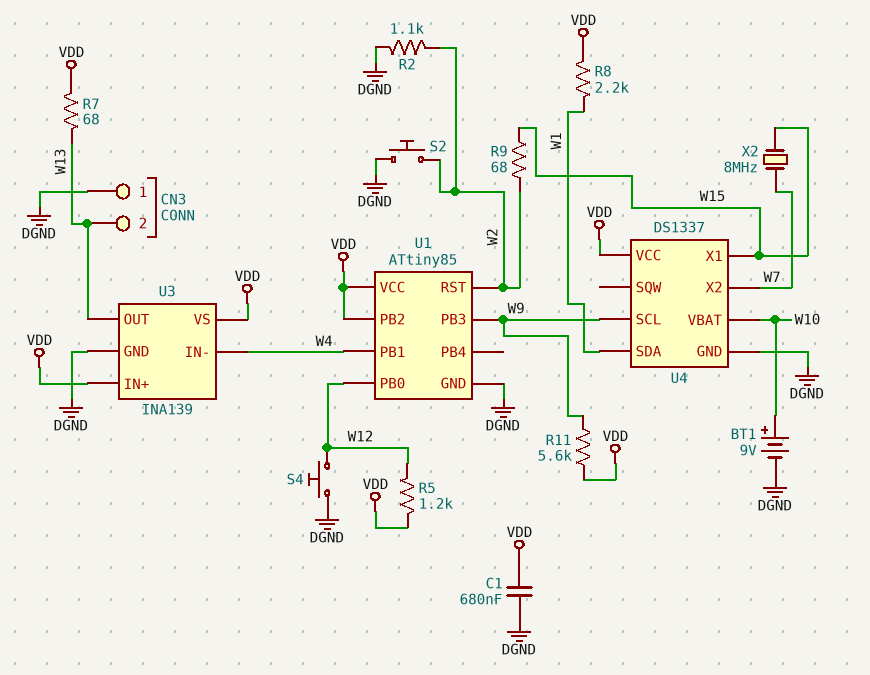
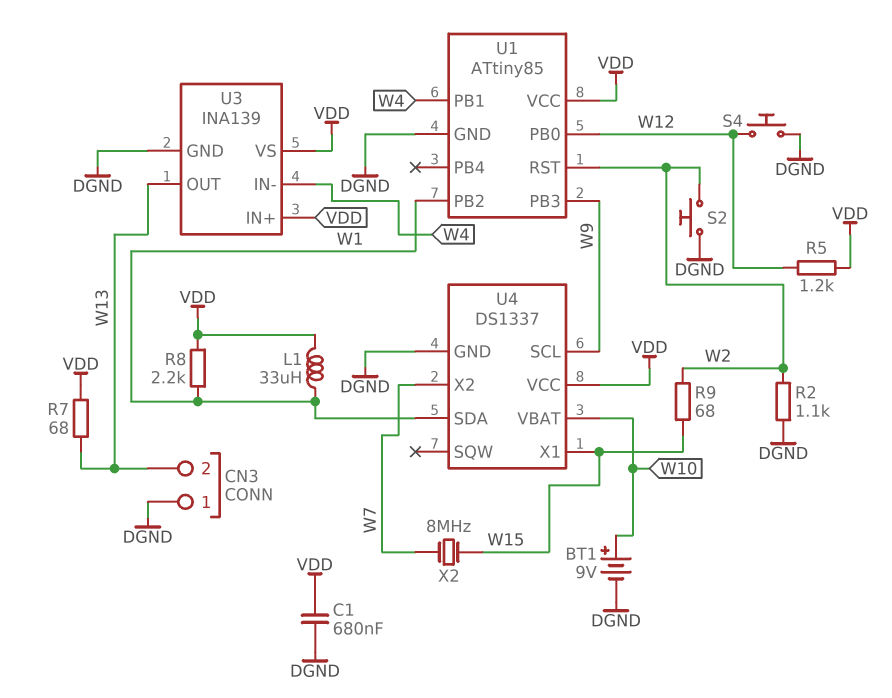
L1: none -> 33uH (VDD, W1)
R11: 5.6k (VDD, W9) -> none
U1 pin PB2: VDD -> W1

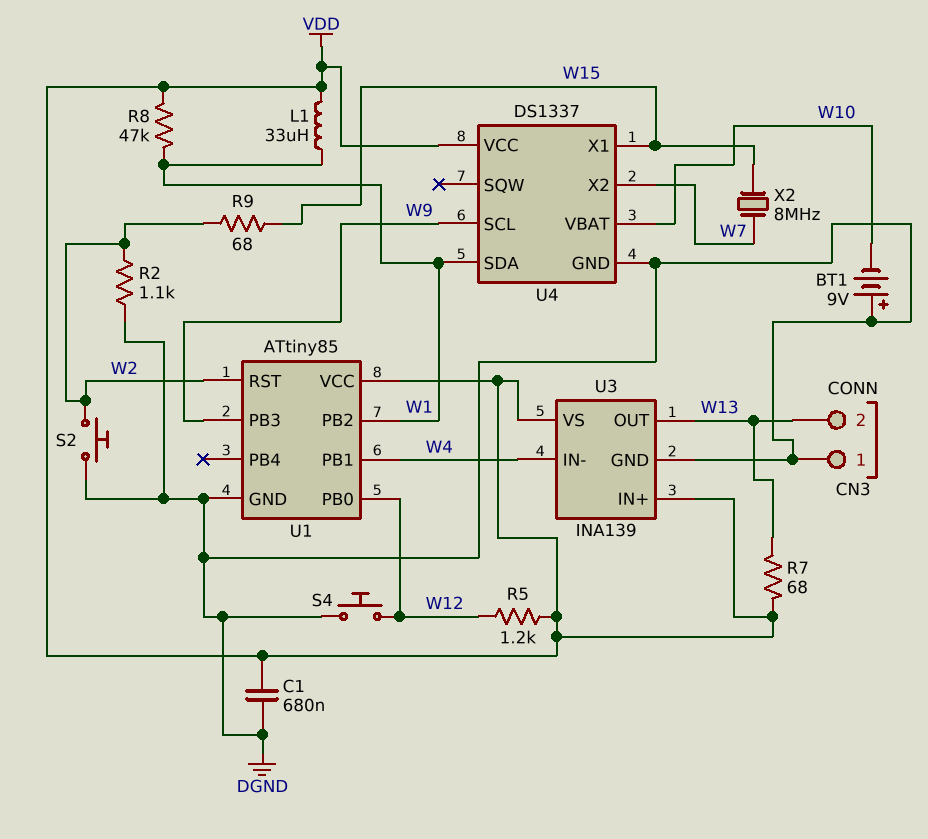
BT1: 9V (plus W10, minus DGND) -> 9V (plus DGND, minus W10)
R8: 2.2k (VDD, W1) -> 47k (VDD, W1)

